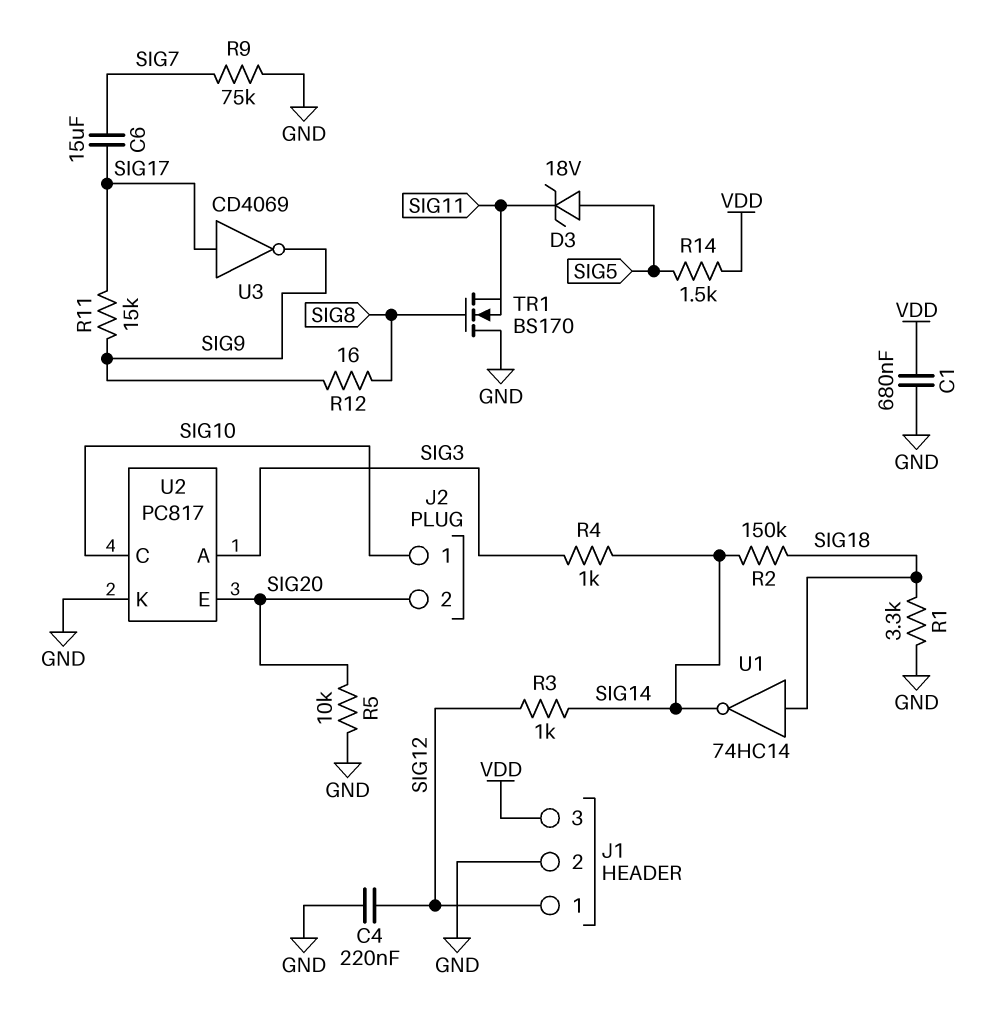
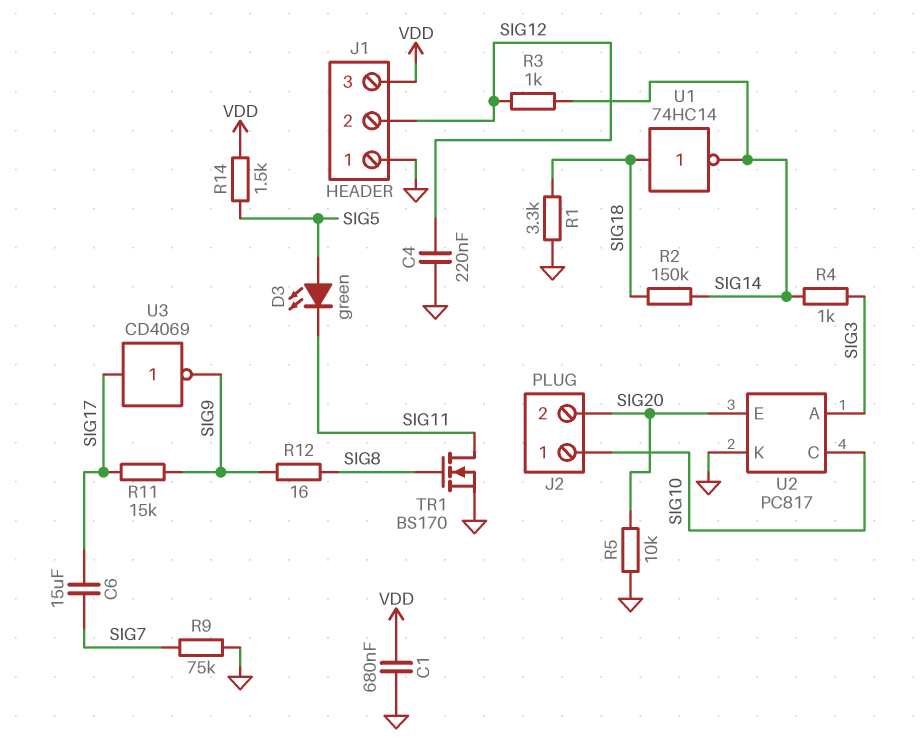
D3: zener 18V (A SIG5, K SIG11) -> LED green (A SIG5, K SIG11)
J1 pin 1: SIG12 -> GND
J1 pin 2: GND -> SIG12
TR1: NMOS BS170 (G SIG8, D GND, S SIG11) -> NMOS BS170 (G SIG8, D SIG11, S GND)

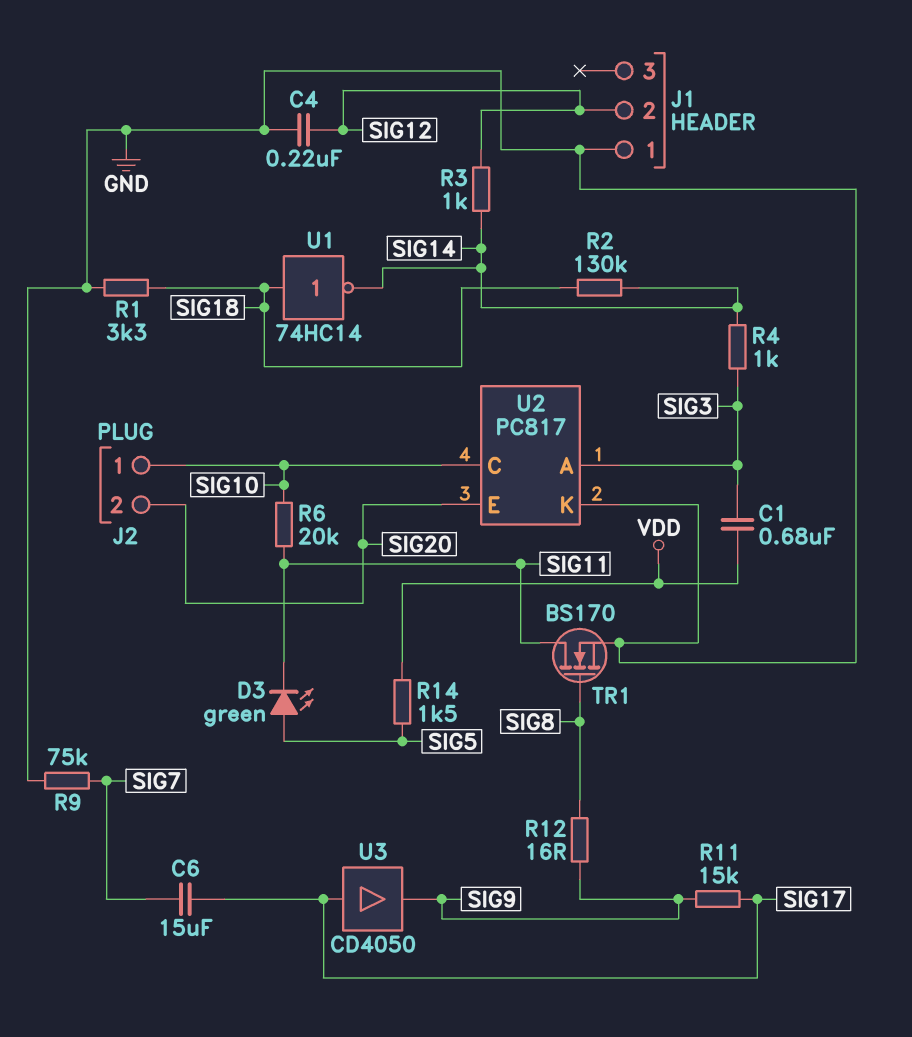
C1: 680nF (GND, VDD) -> 680nF (SIG3, VDD)
J1 pin 3: VDD -> none
R2: 150k (SIG14, SIG18) -> 130k (SIG14, SIG18)
R5: 10k (GND, SIG20) -> none
R6: none -> 20k (SIG10, SIG11)
U3: NOT CD4069 (in SIG17, out SIG9) -> buffer CD4050 (in SIG17, out SIG9)

